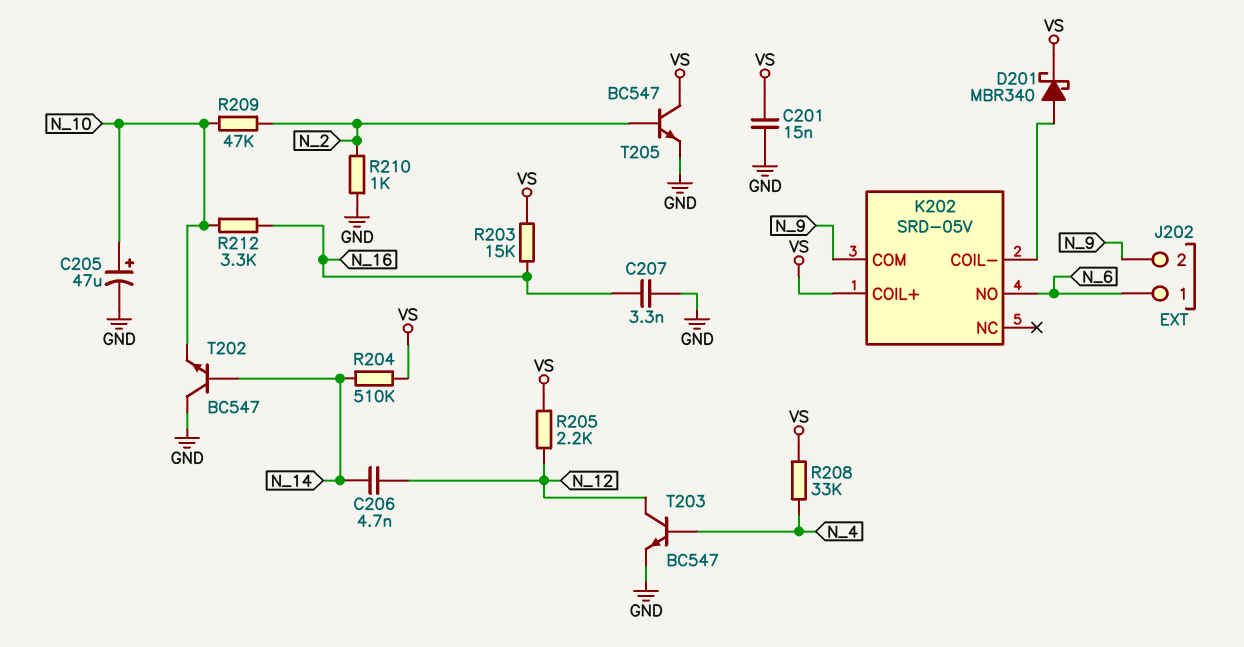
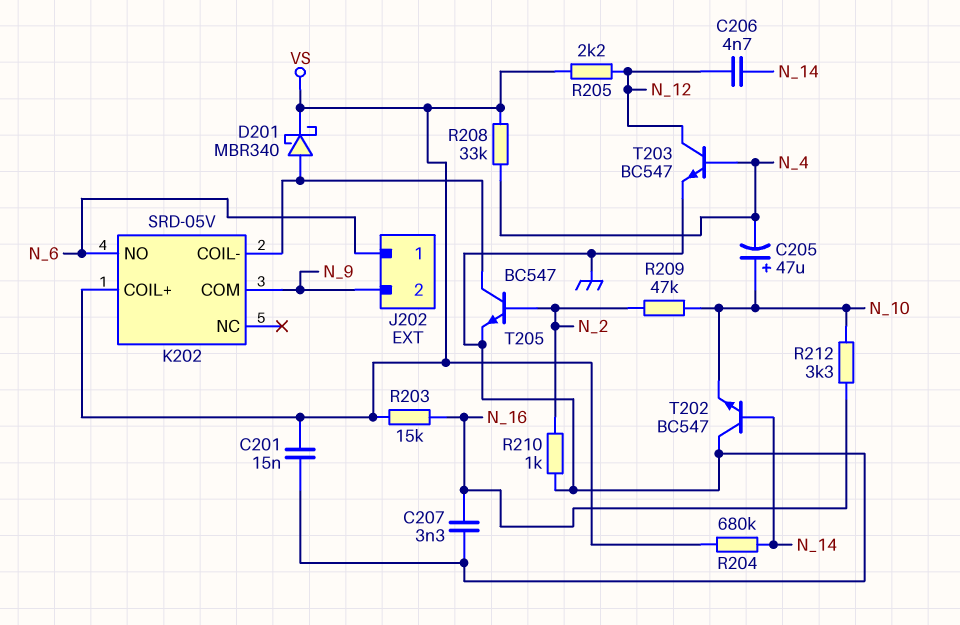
C205: 47uF (plus N_10, minus GND) -> 47uF (plus N_10, minus N_4)
R204: 510k (N_14, VS) -> 680k (N_14, VS)
T205: NPN BC547 (B N_2, C VS, E GND) -> NPN BC547 (B N_2, C K202/COIL-, E GND)

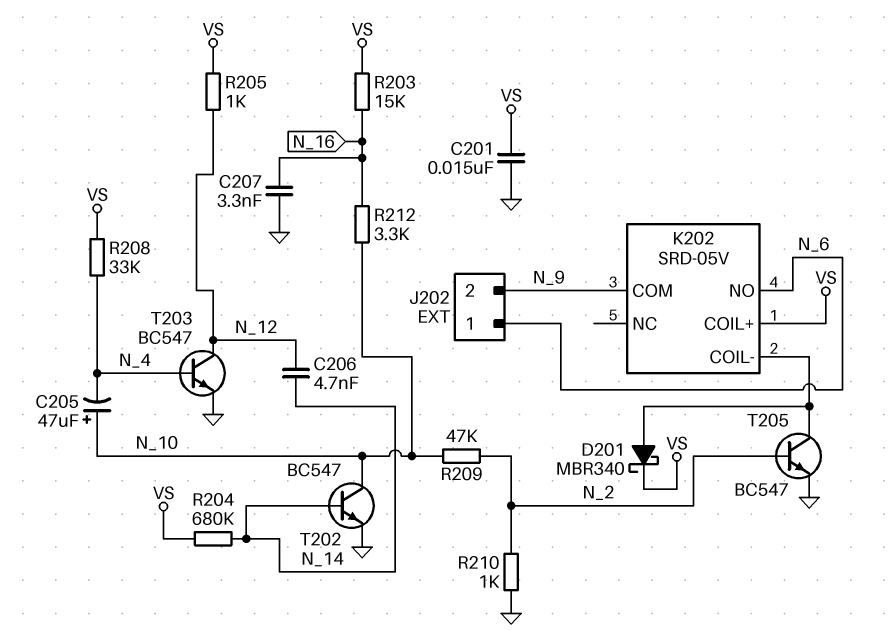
R205: 2.2k (N_12, VS) -> 1k (N_12, VS)
T202: NPN BC547 (B N_14, C GND, E N_10) -> NPN BC547 (B N_14, C N_10, E GND)

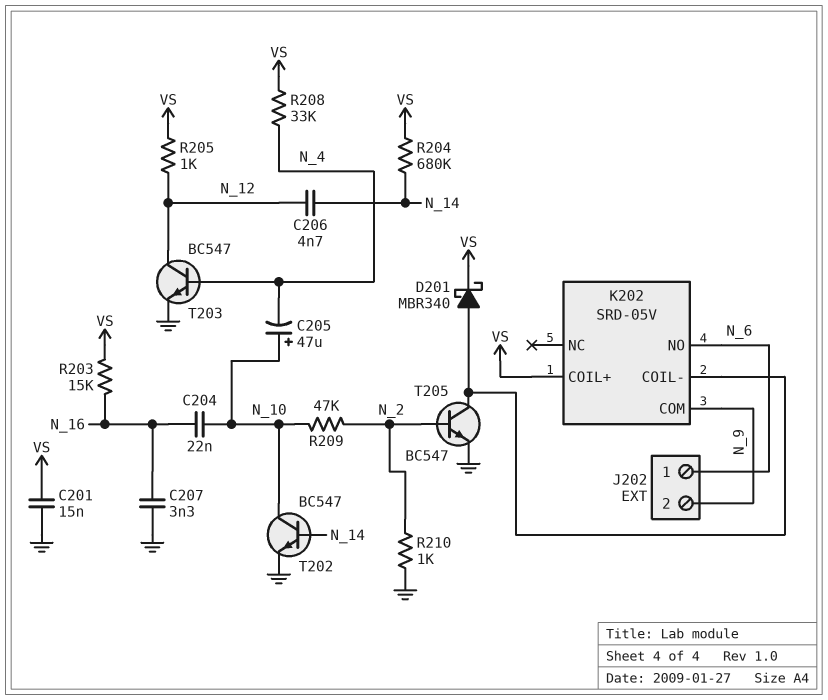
C204: none -> 22nF (N_10, N_16)
R212: 3.3k (N_10, N_16) -> none

